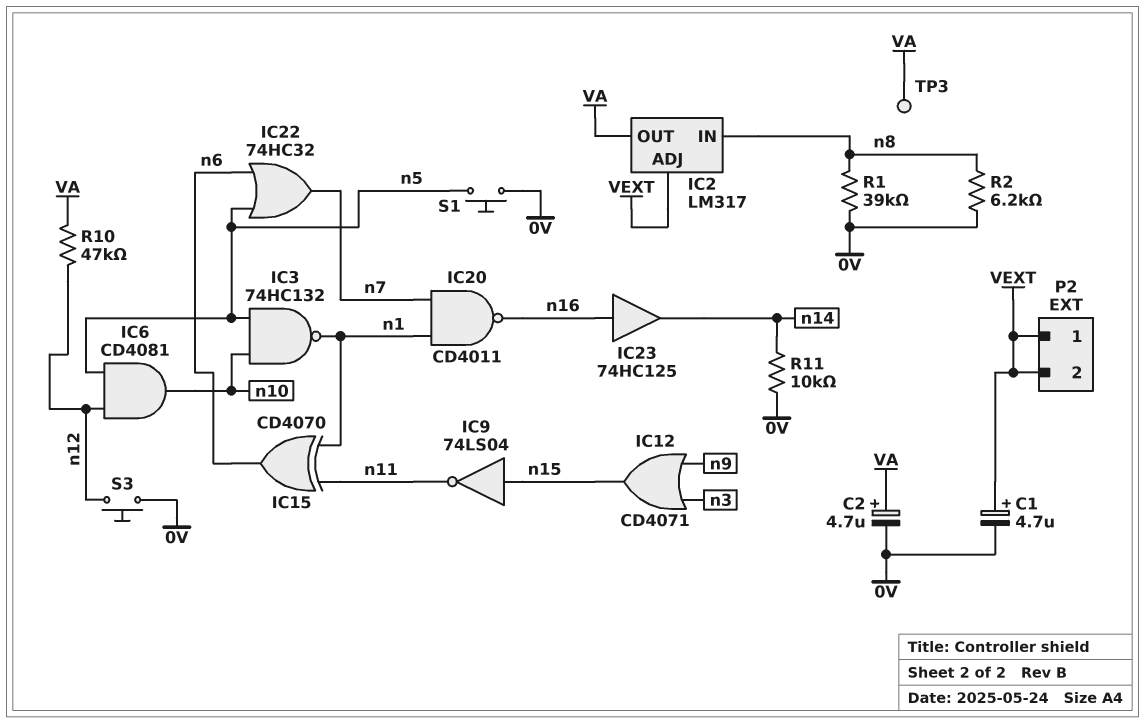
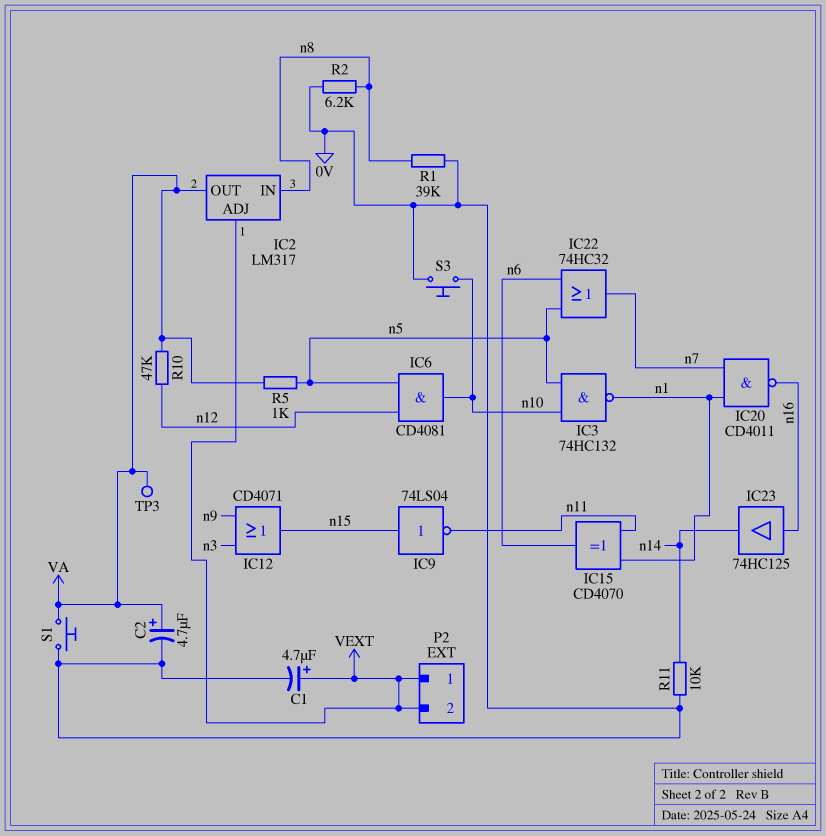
R5: none -> 1k (VA, n5)
S1: button (0V, n5) -> button (0V, VA)
S3: button (0V, n12) -> button (0V, n10)

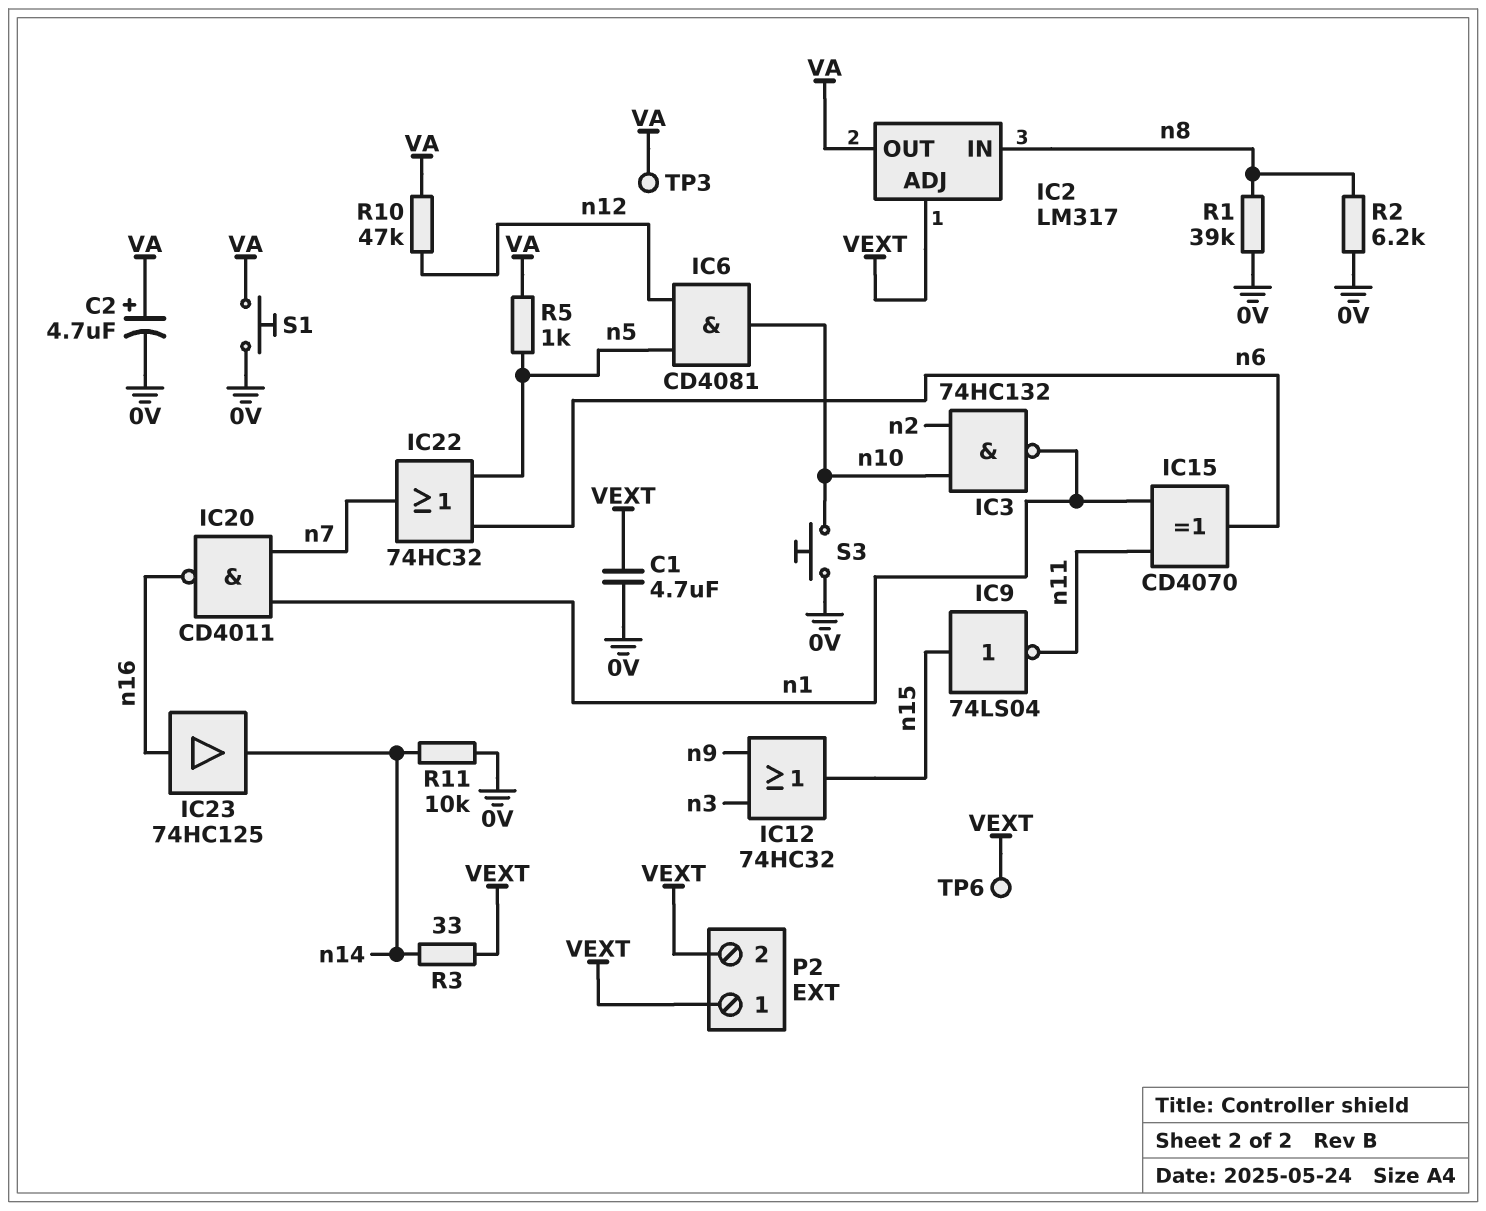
C1: 4.7uF (plus VEXT, minus 0V) -> 4.7uF (0V, VEXT)
IC3: NAND 74HC132 (in n5, in n10, out n1) -> NAND 74HC132 (in n2, in n10, out n1)
IC12: OR CD4071 (in n3, in n9, out n15) -> OR 74HC32 (in n3, in n9, out n15)
R3: none -> 33 (VEXT, n14)
TP6: none -> test point (VEXT)

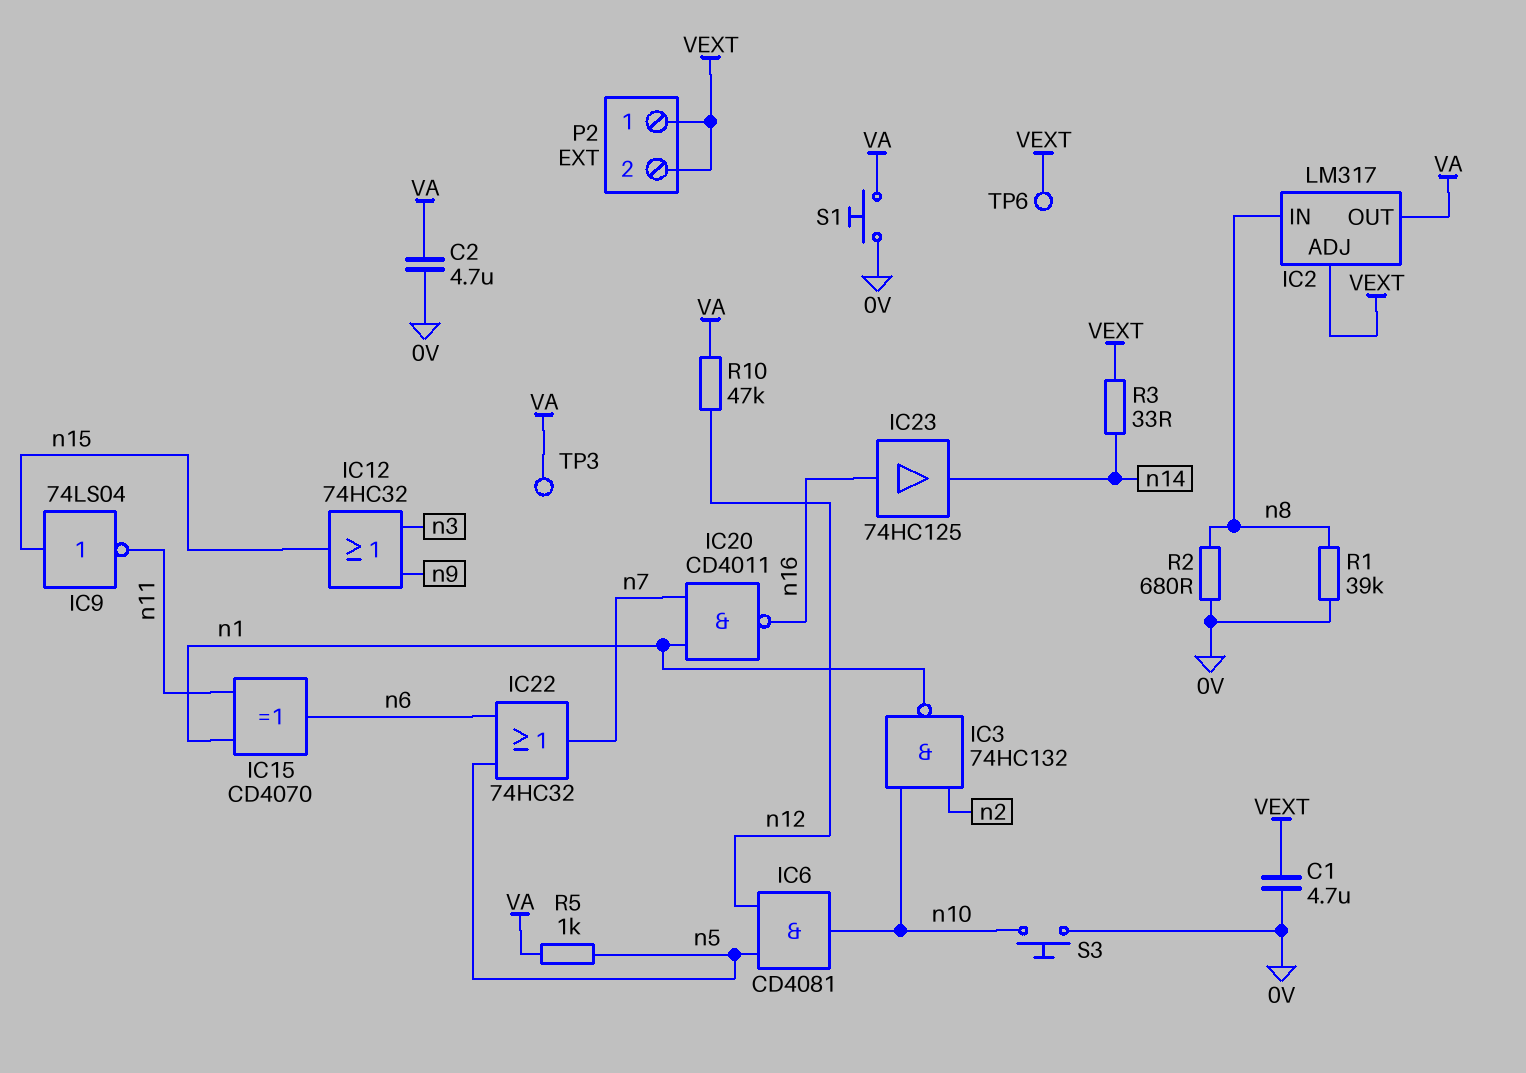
C2: 4.7uF (plus VA, minus 0V) -> 4.7uF (0V, VA)
R2: 6.2k (0V, n8) -> 680 (0V, n8)
R11: 10k (0V, n14) -> none

